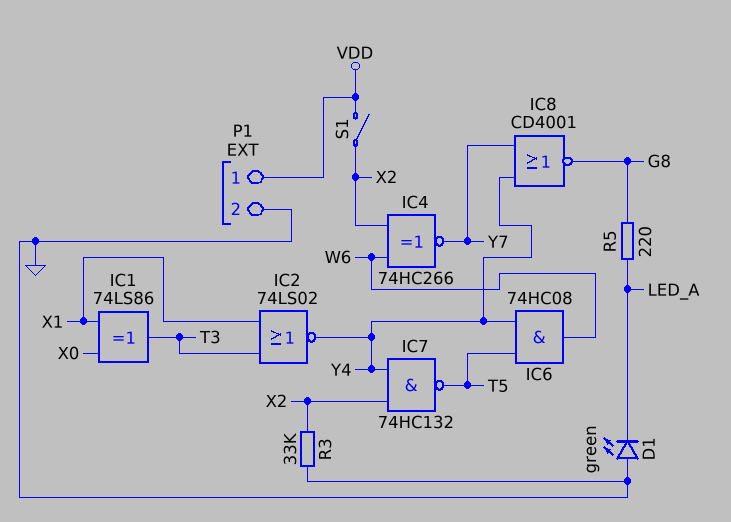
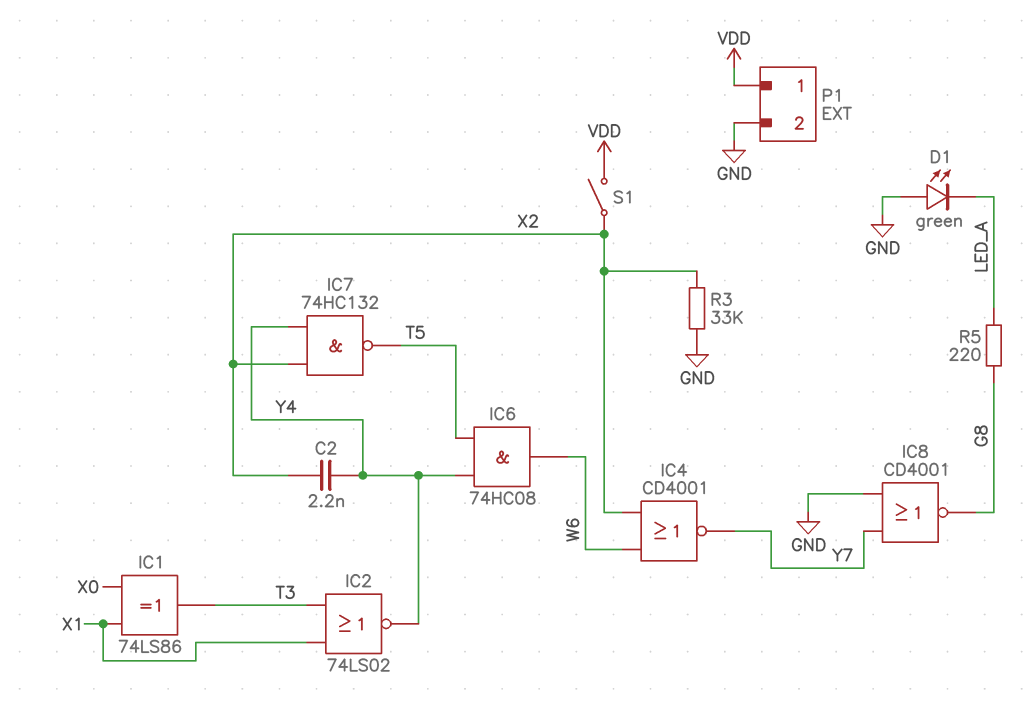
C2: none -> 2.2nF (X2, Y4)
IC4: XNOR 74HC266 (in W6, in X2, out Y7) -> NOR CD4001 (in W6, in X2, out Y7)
IC8: NOR CD4001 (in Y4, in Y7, out G8) -> NOR CD4001 (in GND, in Y7, out G8)

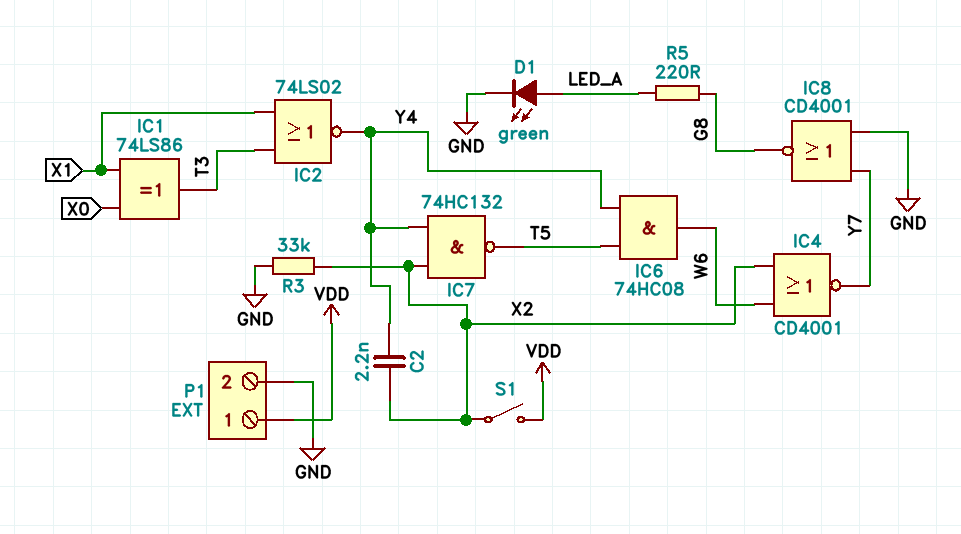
D1: LED green (A GND, K LED_A) -> LED green (A LED_A, K GND)

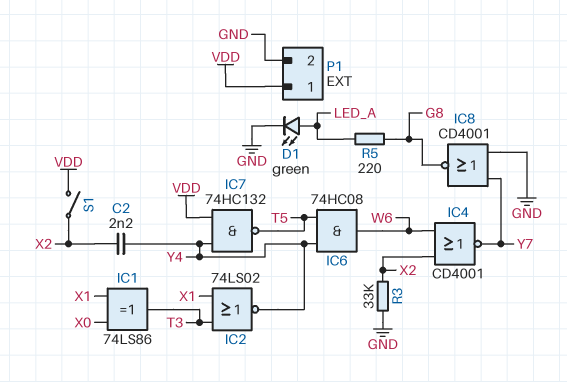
IC7: NAND 74HC132 (in X2, in Y4, out T5) -> NAND 74HC132 (in VDD, in Y4, out T5)

